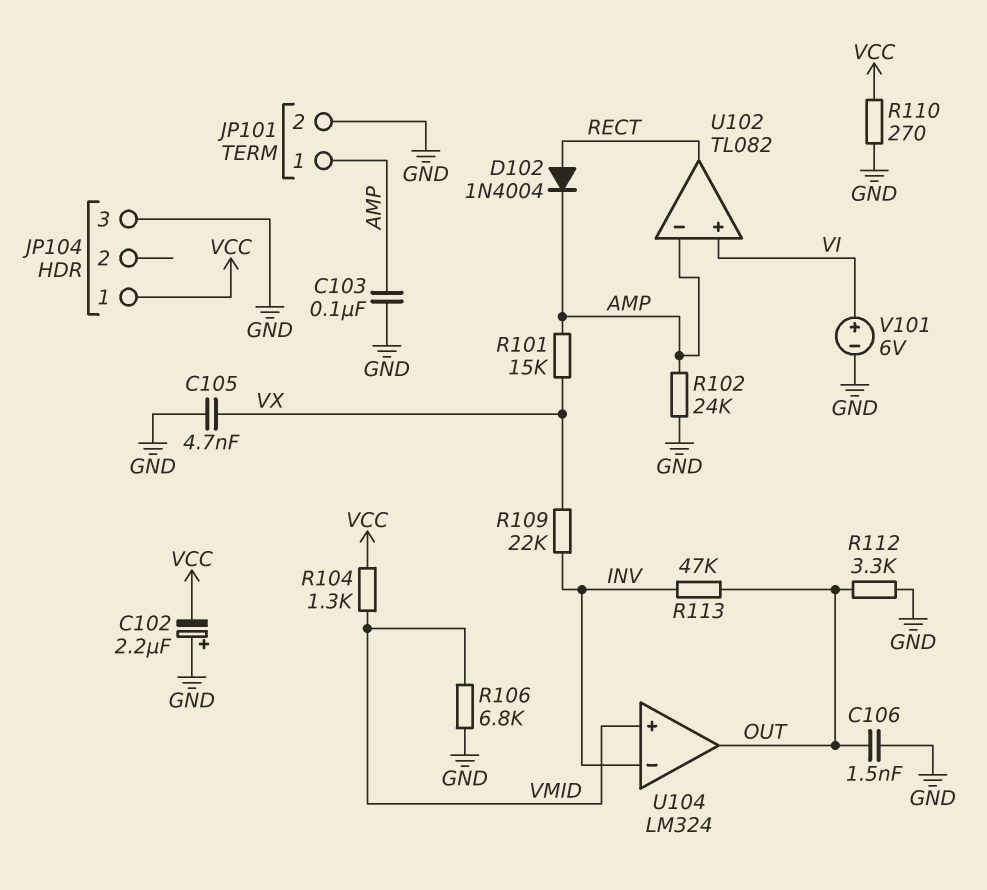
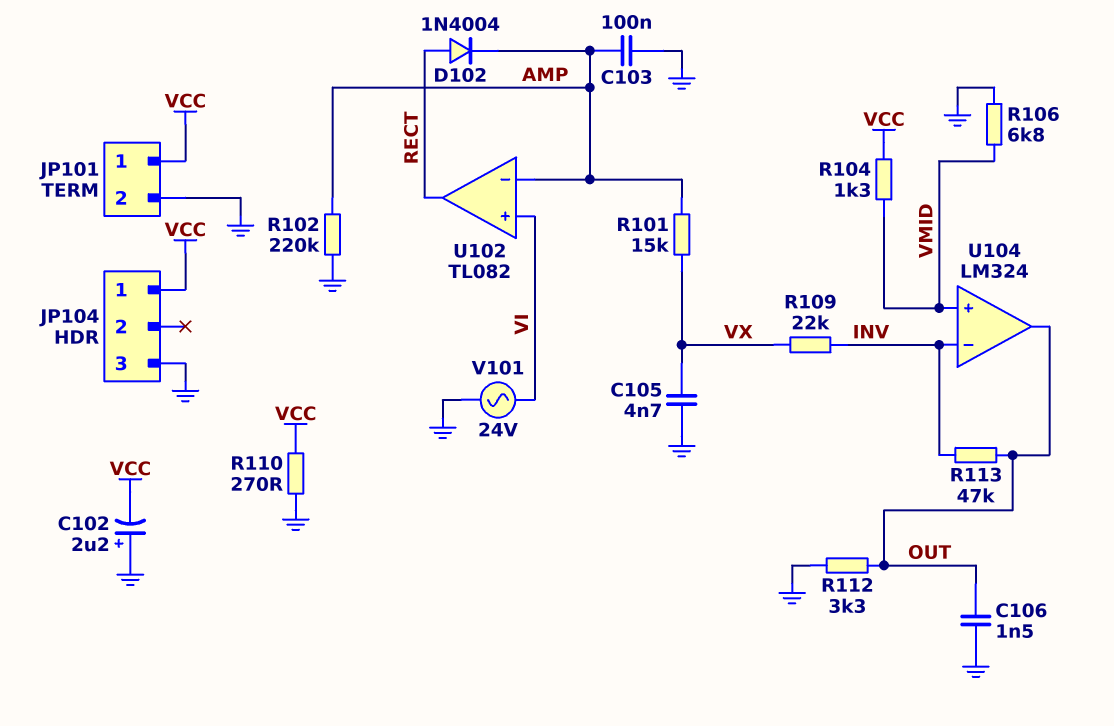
JP101 pin 1: AMP -> VCC
R102: 24k (AMP, GND) -> 220k (AMP, GND)
V101: 6V (plus VI, minus GND) -> AC 24V (GND, VI)

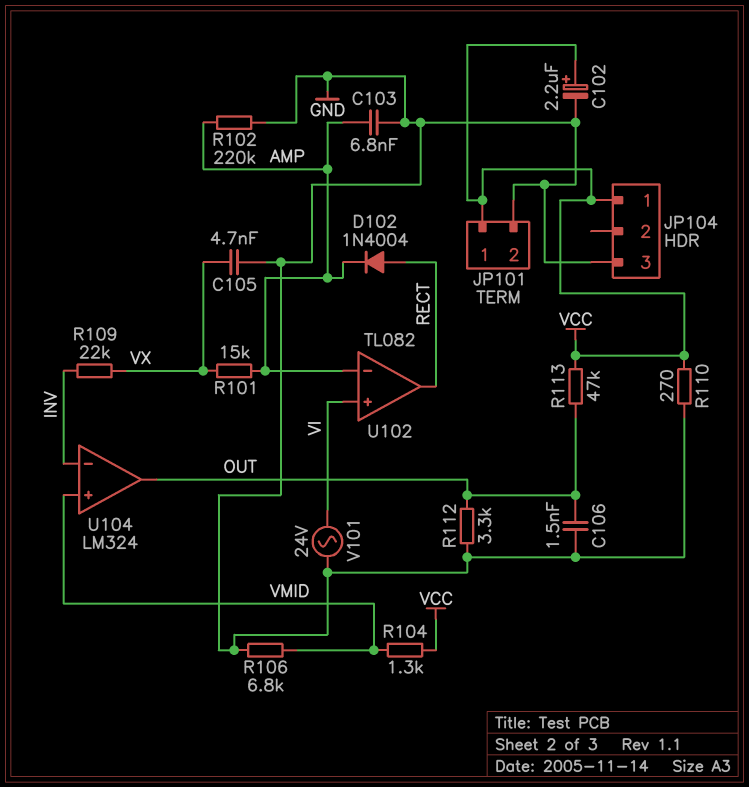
C102: 2.2uF (plus GND, minus VCC) -> 2.2uF (plus VCC, minus GND)
C103: 100nF (AMP, GND) -> 6.8nF (AMP, GND)
R113: 47k (INV, OUT) -> 47k (OUT, VCC)

